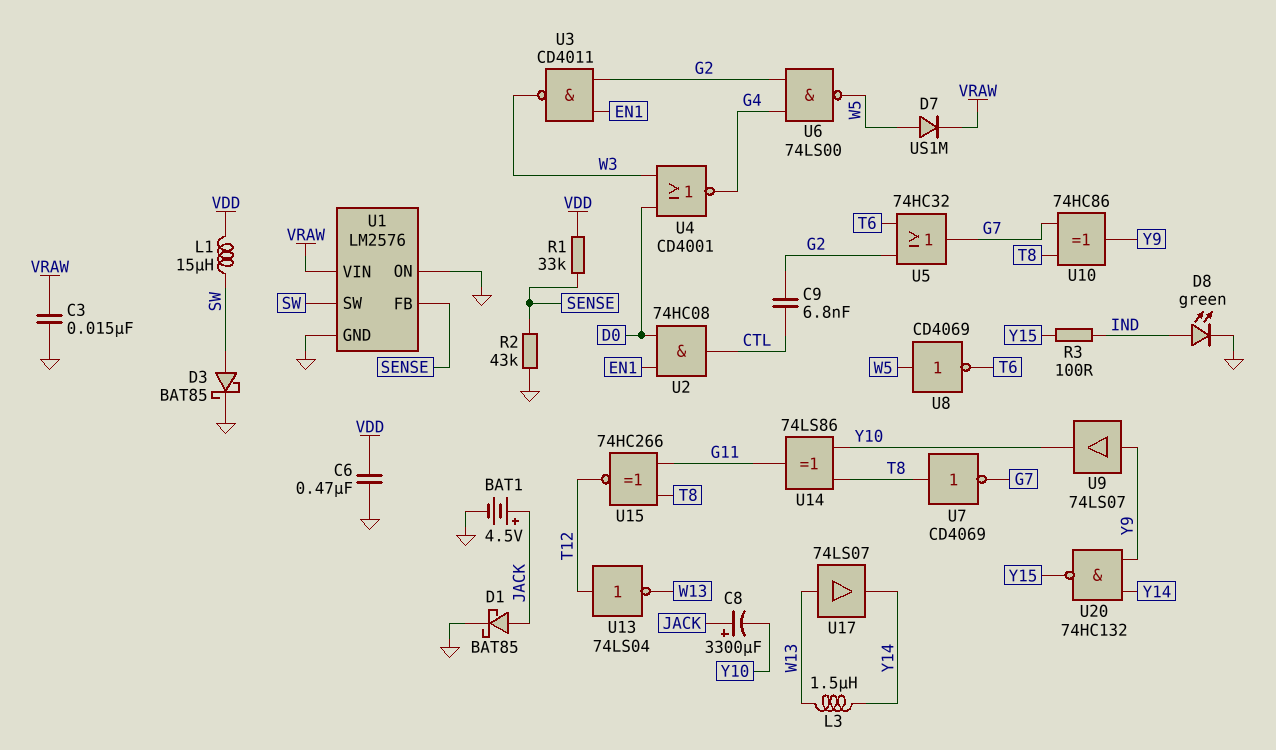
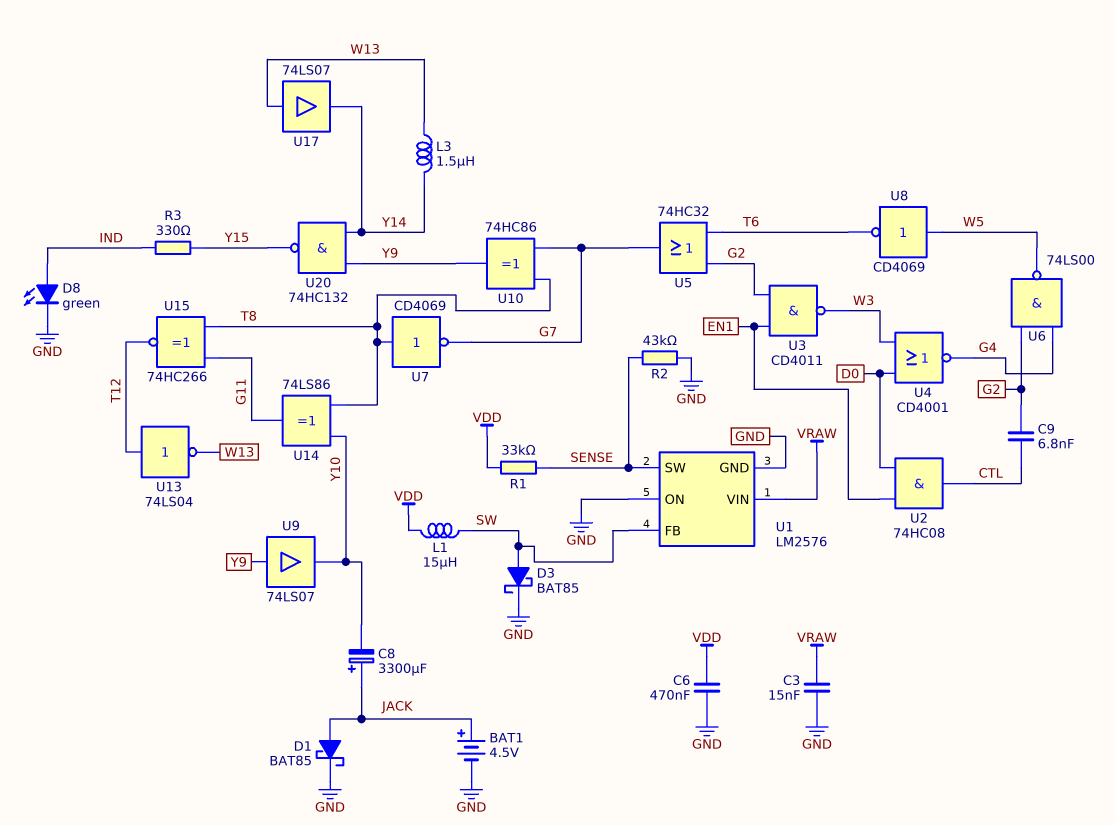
D7: diode US1M (A W5, K VRAW) -> none
R3: 100 (IND, Y15) -> 330 (IND, Y15)
U1 pin FB: SENSE -> SW
U1 pin SW: SW -> SENSE

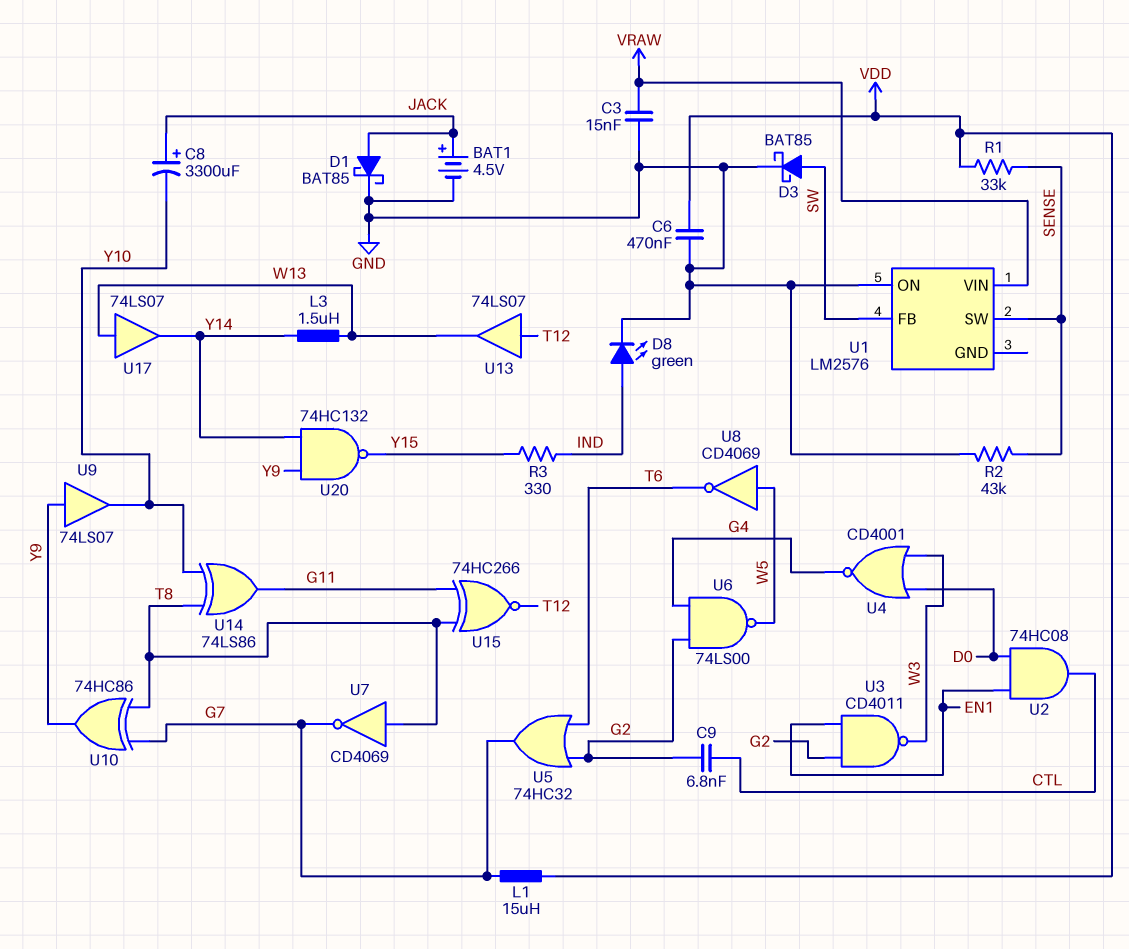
L1: 15uH (SW, VDD) -> 15uH (G7, VDD)
U1 pin GND: GND -> none
U13: NOT 74LS04 (in T12, out W13) -> buffer 74LS07 (in T12, out W13)

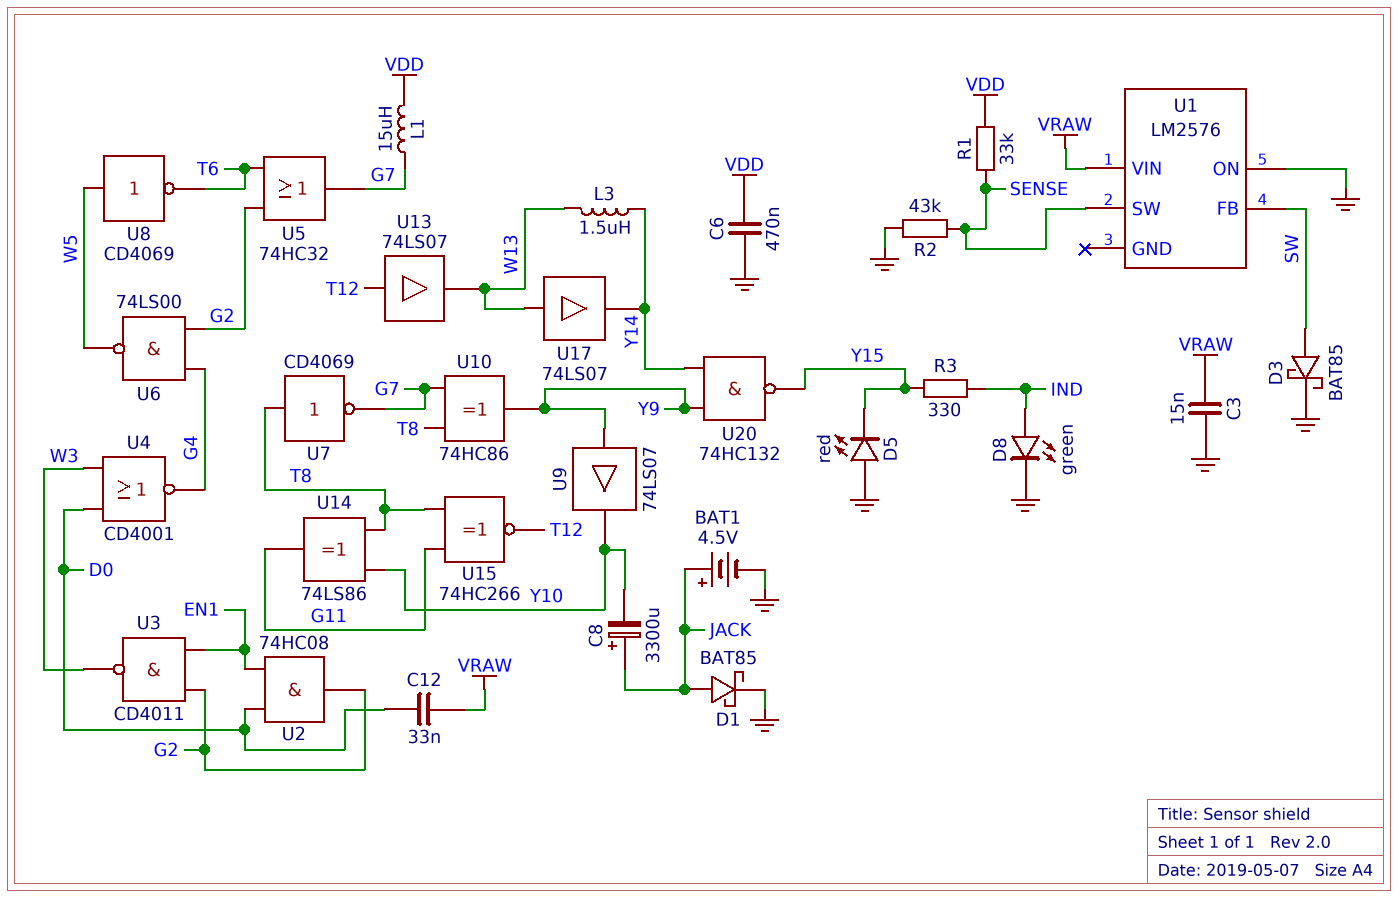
C9: 6.8nF (CTL, G2) -> none
C12: none -> 33nF (D0, VRAW)
D5: none -> LED red (A GND, K Y15)
U2: AND 74HC08 (in D0, in EN1, out CTL) -> AND 74HC08 (in D0, in EN1, out G2)

